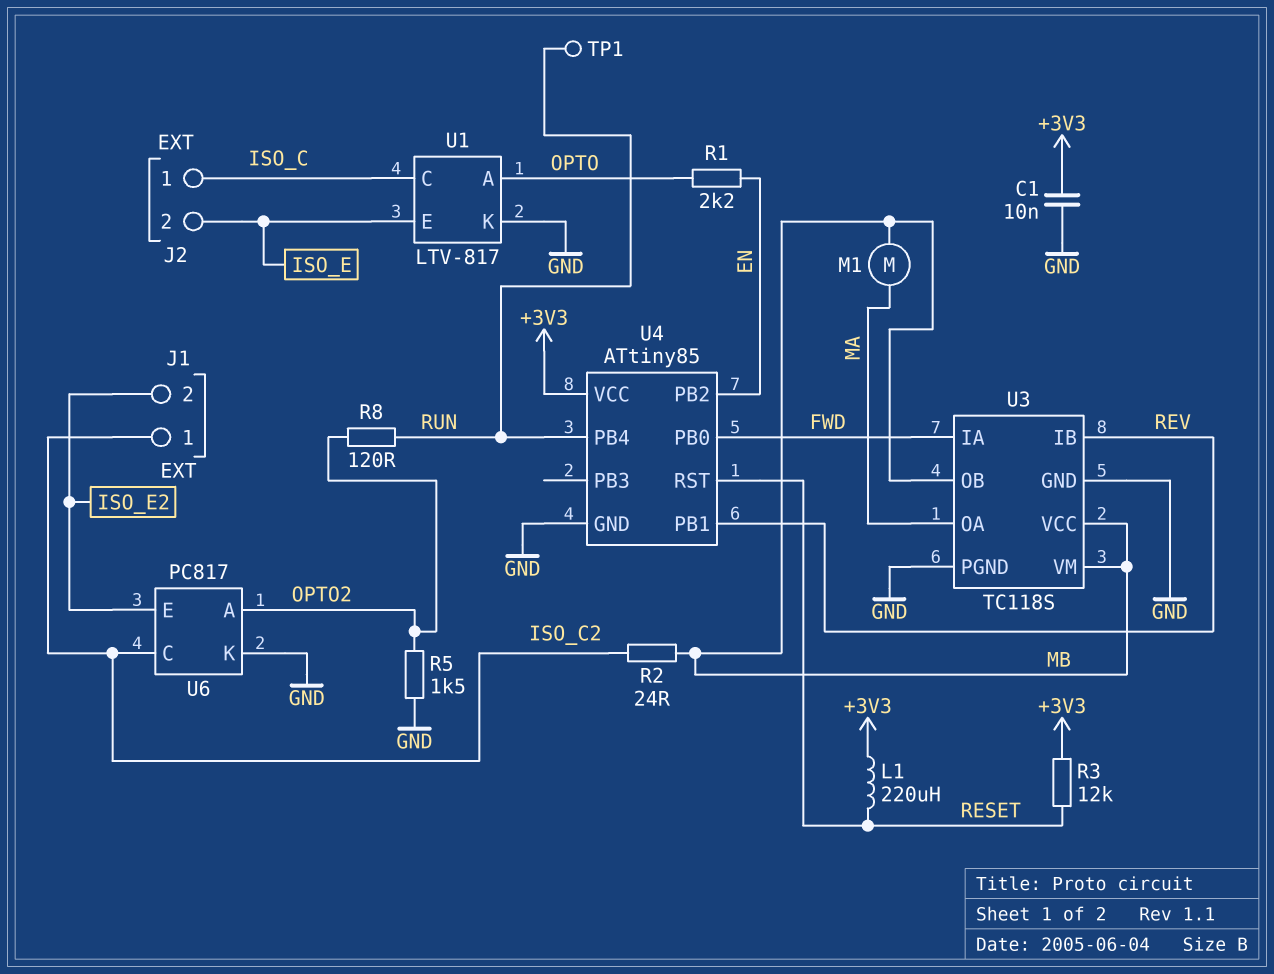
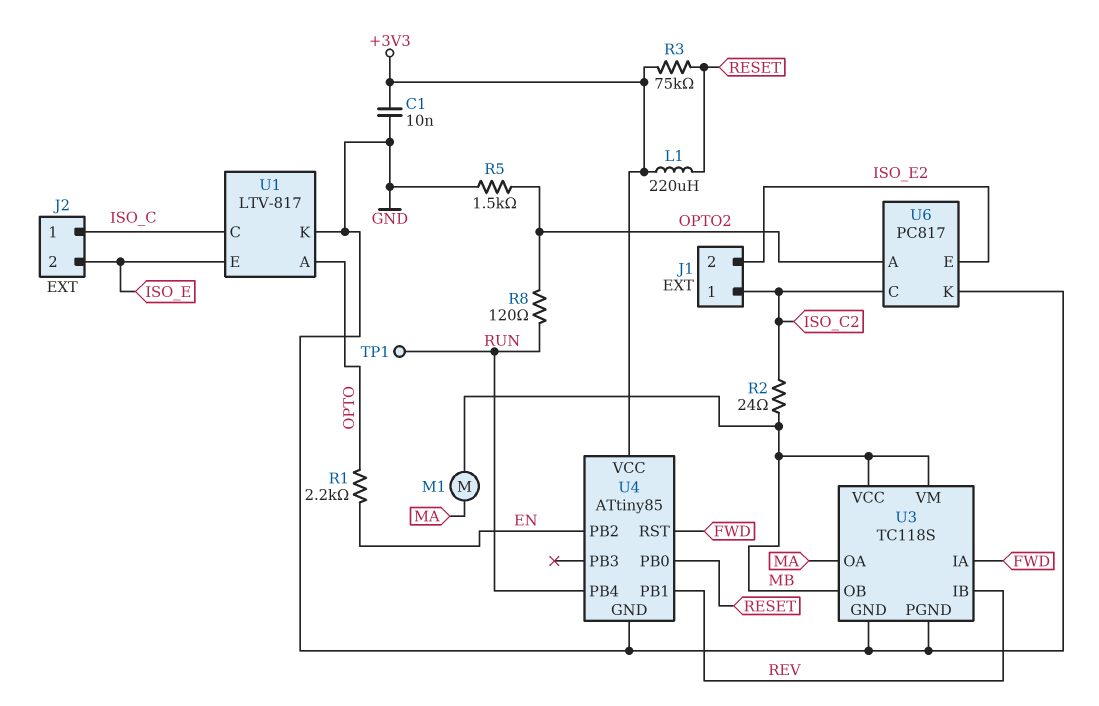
R3: 12k (+3V3, RESET) -> 75k (+3V3, RESET)
U4 pin PB0: FWD -> RESET
U4 pin RST: RESET -> FWD

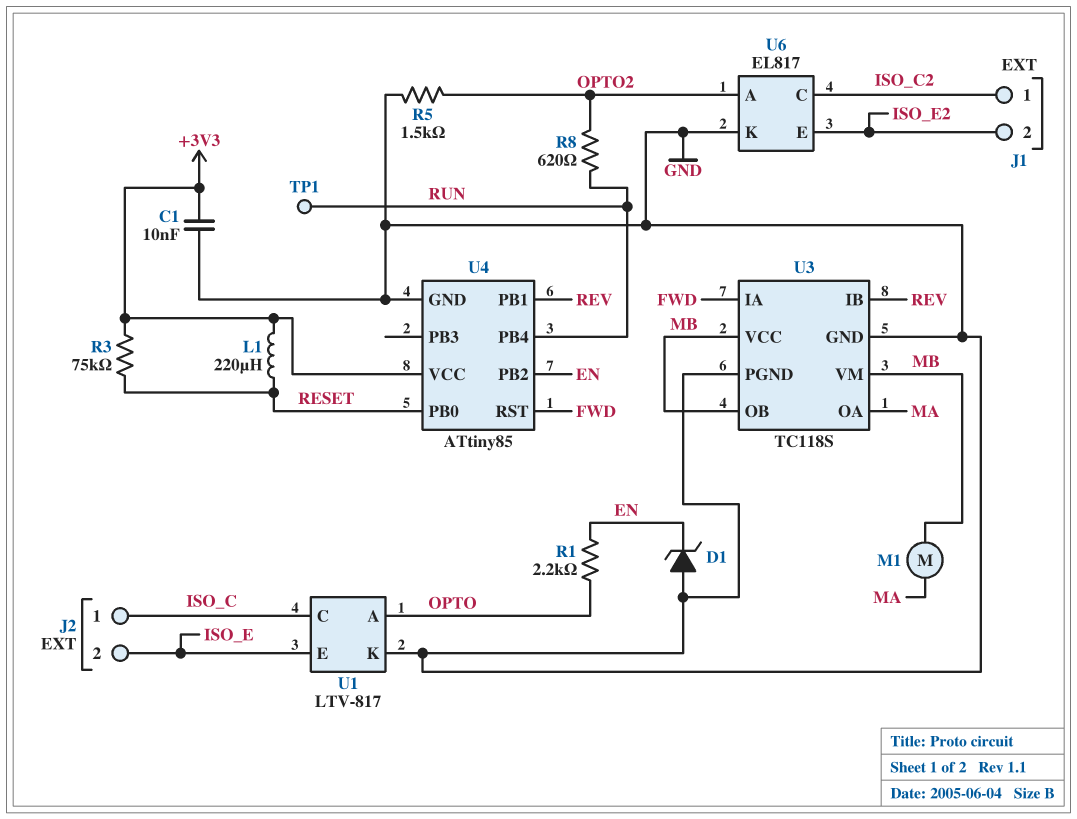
D1: none -> zener (A GND, K EN)
R2: 24 (ISO_C2, MB) -> none
R8: 120 (OPTO2, RUN) -> 620 (OPTO2, RUN)
U6: PC817 -> EL817

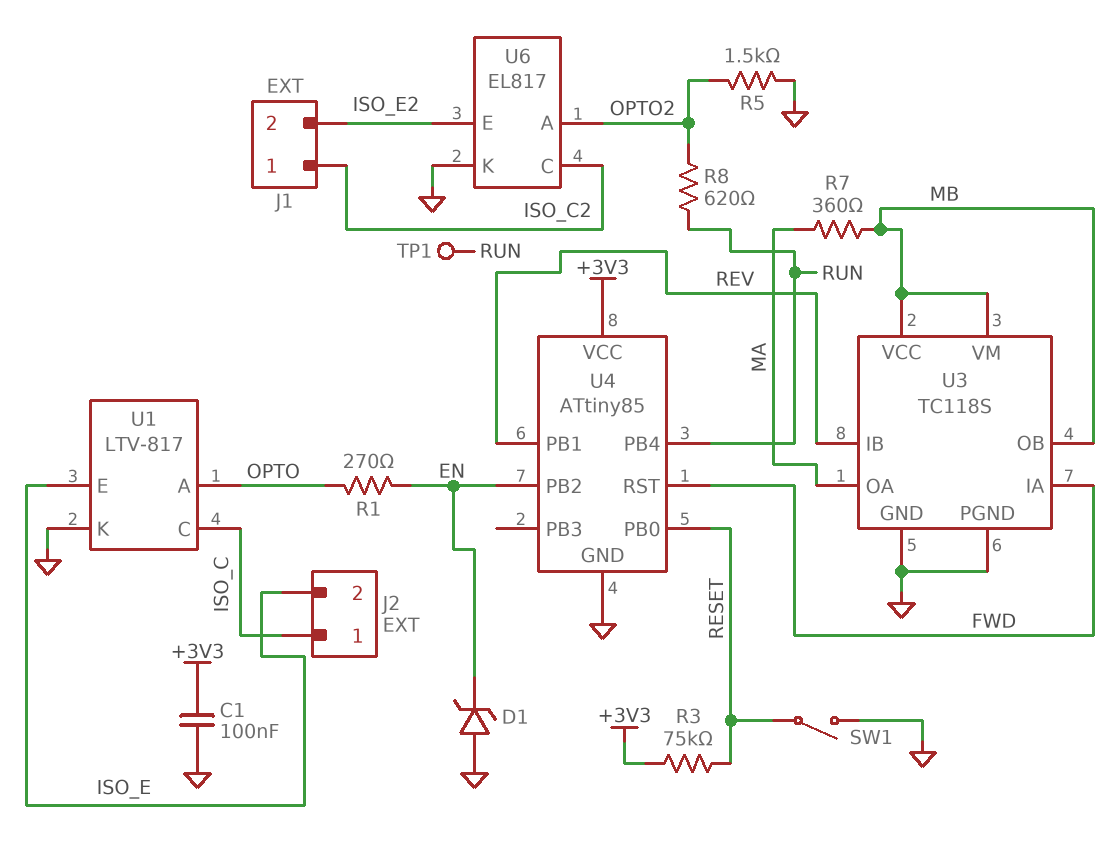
C1: 10nF (+3V3, GND) -> 100nF (+3V3, GND)
L1: 220uH (+3V3, RESET) -> none
M1: motor (MA, MB) -> none
R1: 2.2k (EN, OPTO) -> 270 (EN, OPTO)
R7: none -> 360 (MA, MB)
SW1: none -> switch (GND, RESET)

